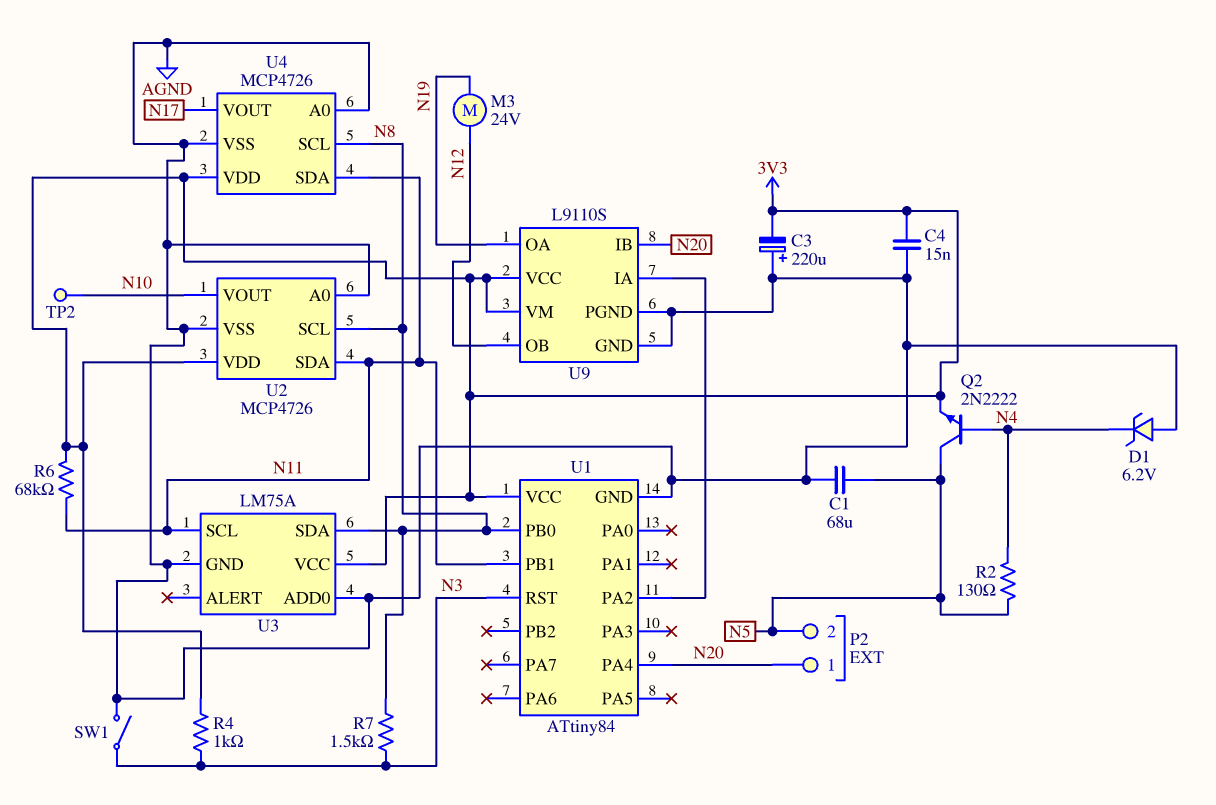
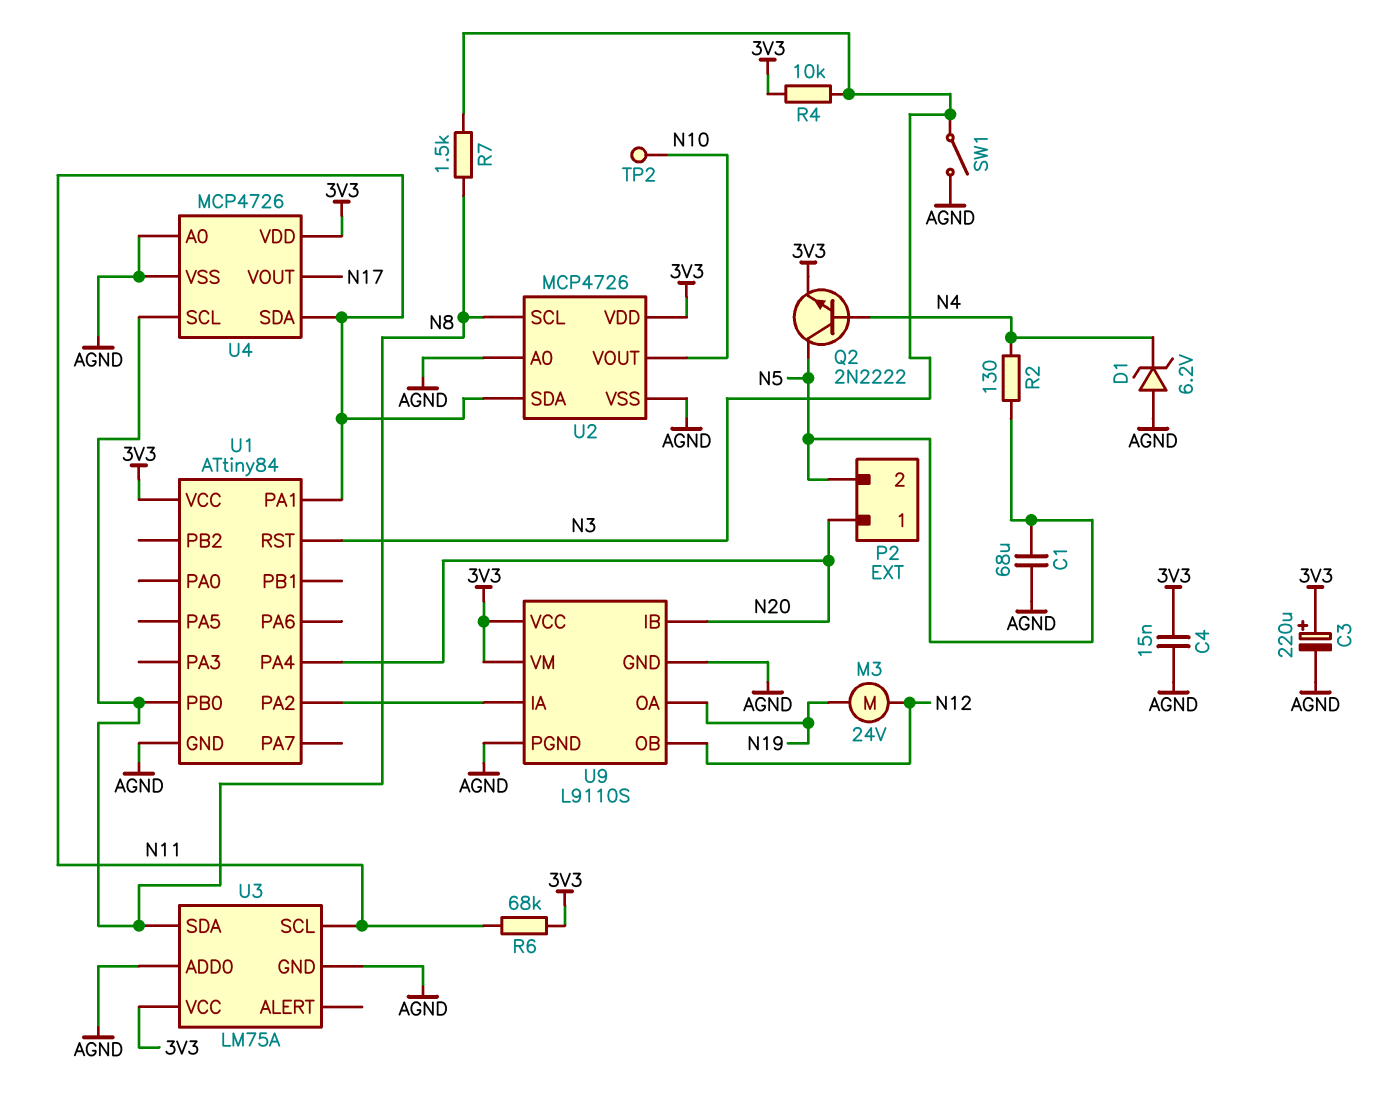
C3: 220uF (plus AGND, minus 3V3) -> 220uF (plus 3V3, minus AGND)
R4: 1k (3V3, N3) -> 10k (3V3, N3)
U1 pin PA1: none -> N11
U1 pin PB1: N11 -> none

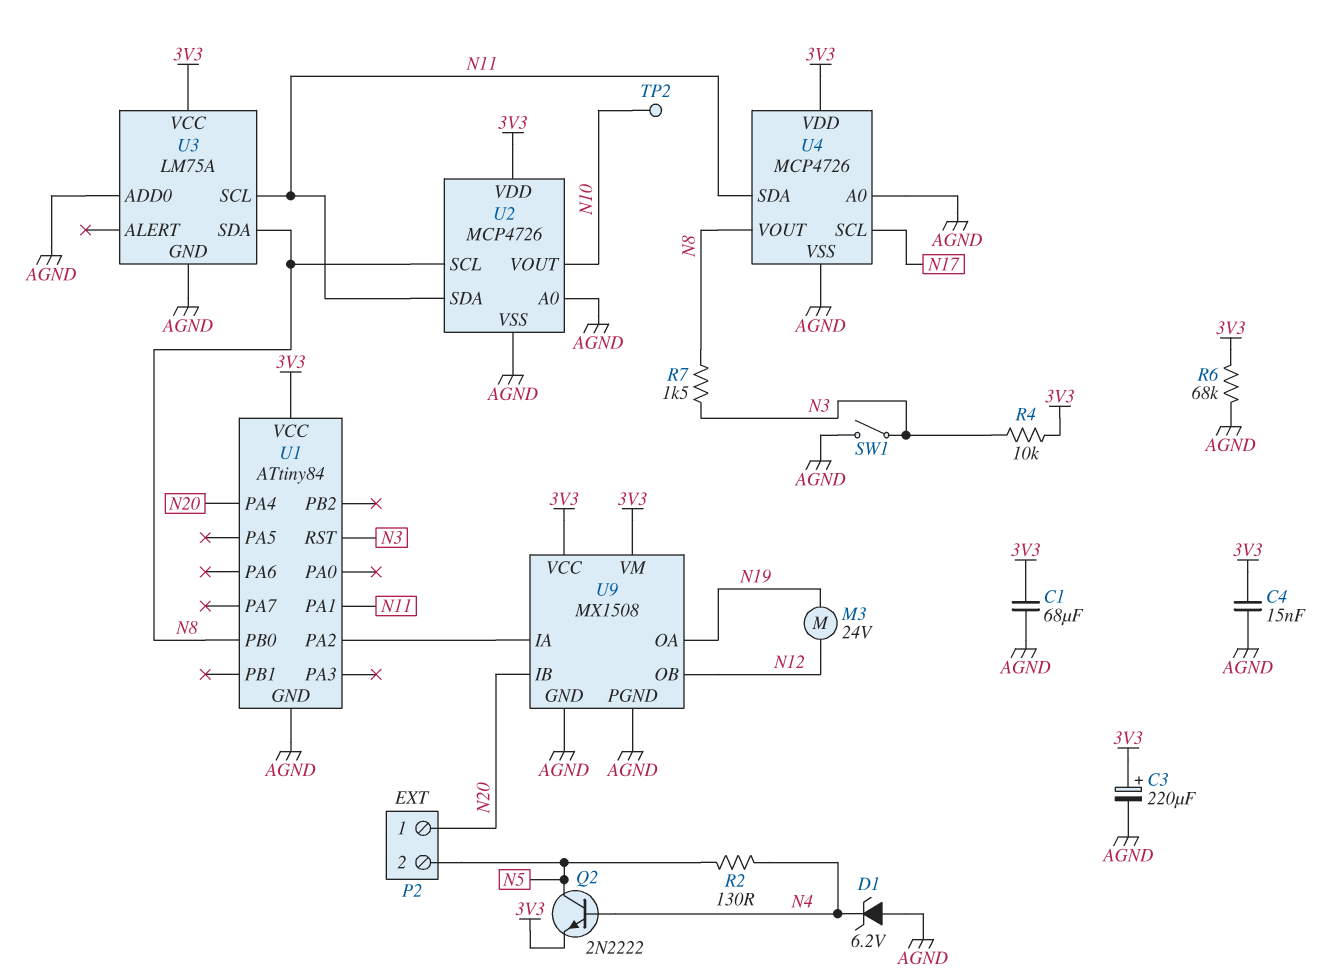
C1: 68uF (AGND, N5) -> 68uF (3V3, AGND)
R6: 68k (3V3, N11) -> 68k (3V3, AGND)
U4 pin SCL: N8 -> N17
U4 pin VOUT: N17 -> N8
U9: L9110S -> MX1508

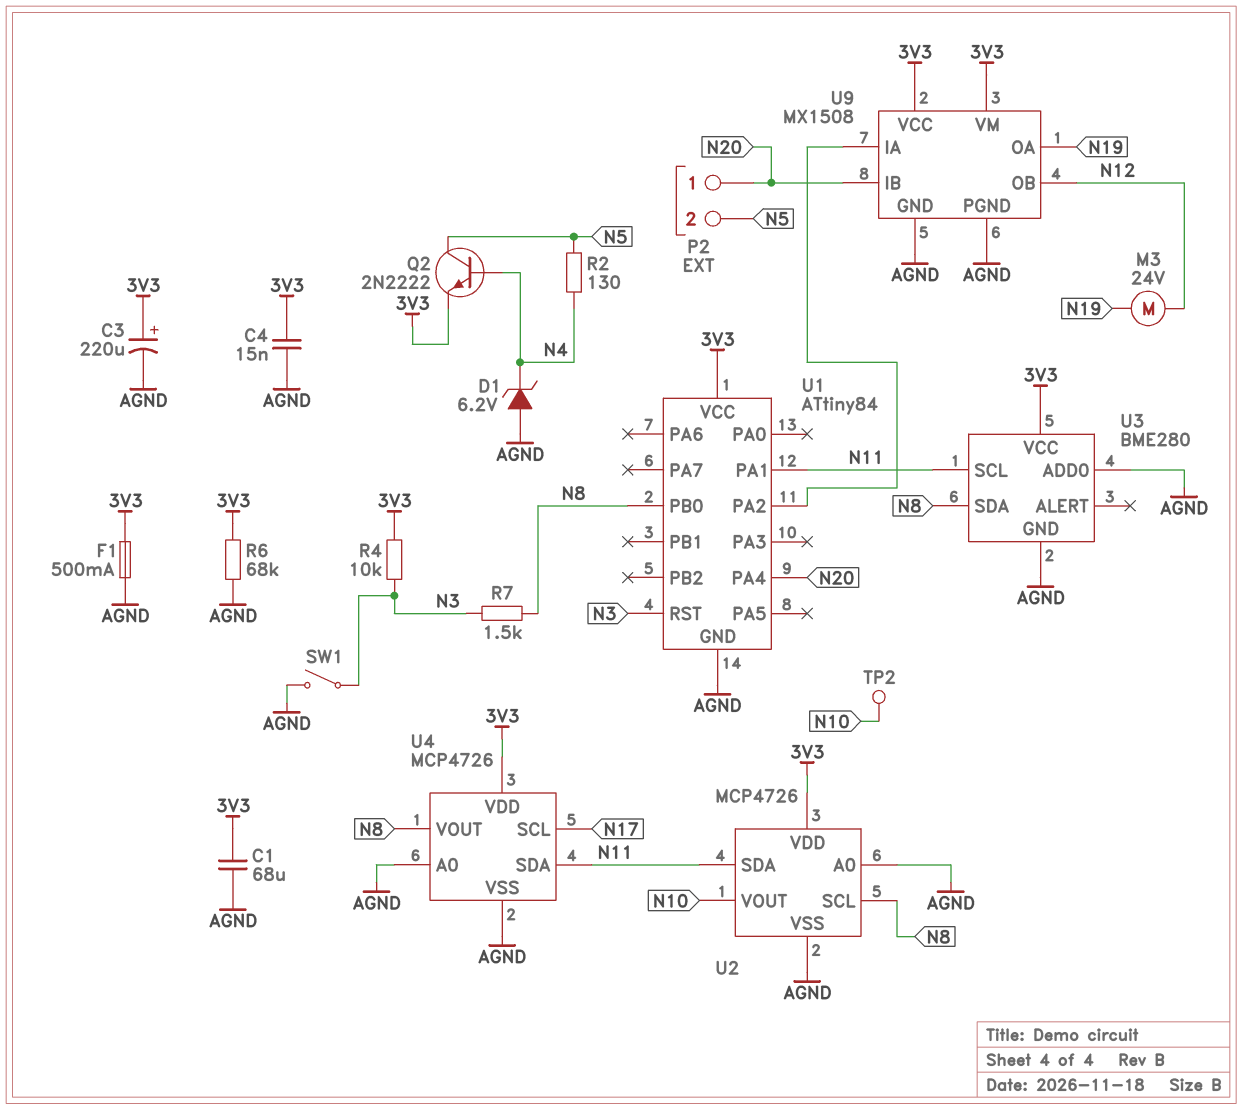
F1: none -> 500mA (3V3, AGND)
U3: LM75A -> BME280

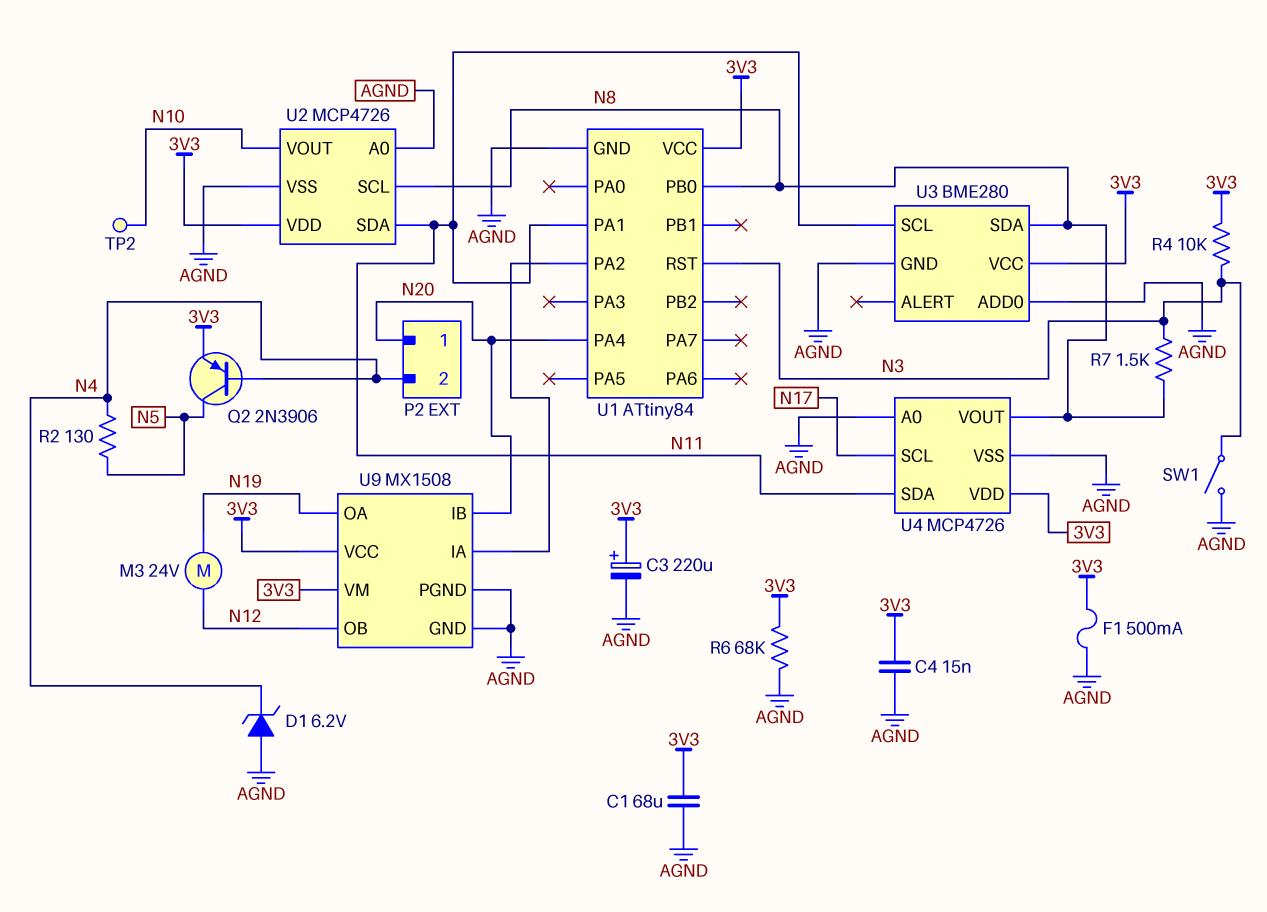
P2 pin 2: N5 -> N4
Q2: NPN 2N2222 (B N4, C N5, E 3V3) -> PNP 2N3906 (B N4, C N5, E 3V3)

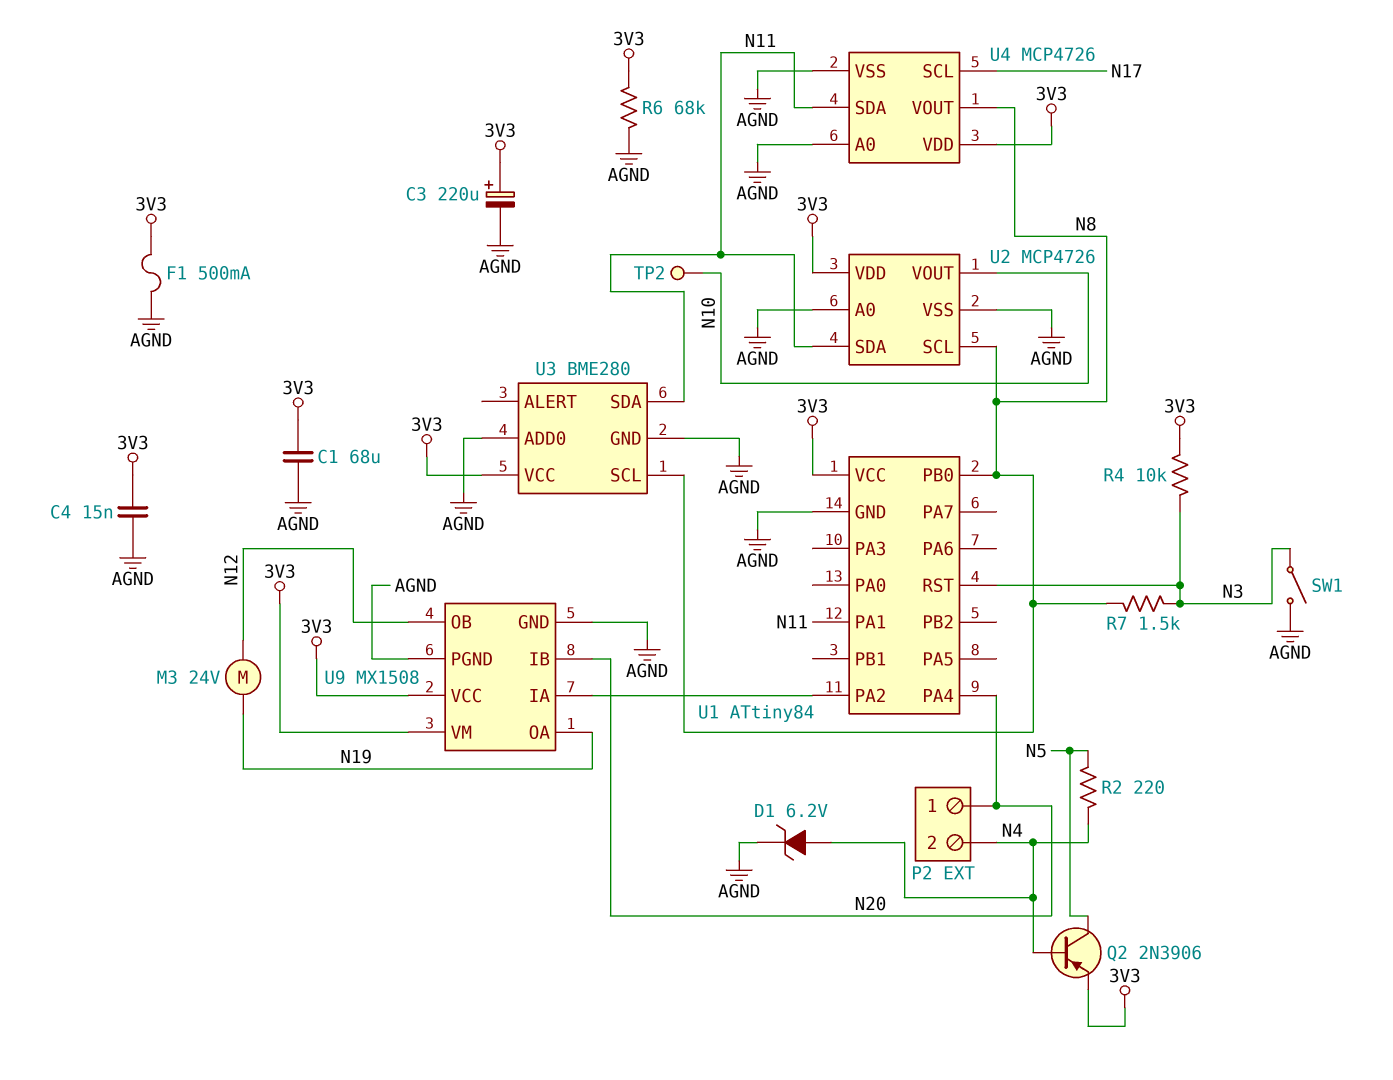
D1: zener 6.2V (A AGND, K N4) -> zener 6.2V (A N4, K AGND)
R2: 130 (N4, N5) -> 220 (N4, N5)
U3 pin SCL: N11 -> N8
U3 pin SDA: N8 -> N11

